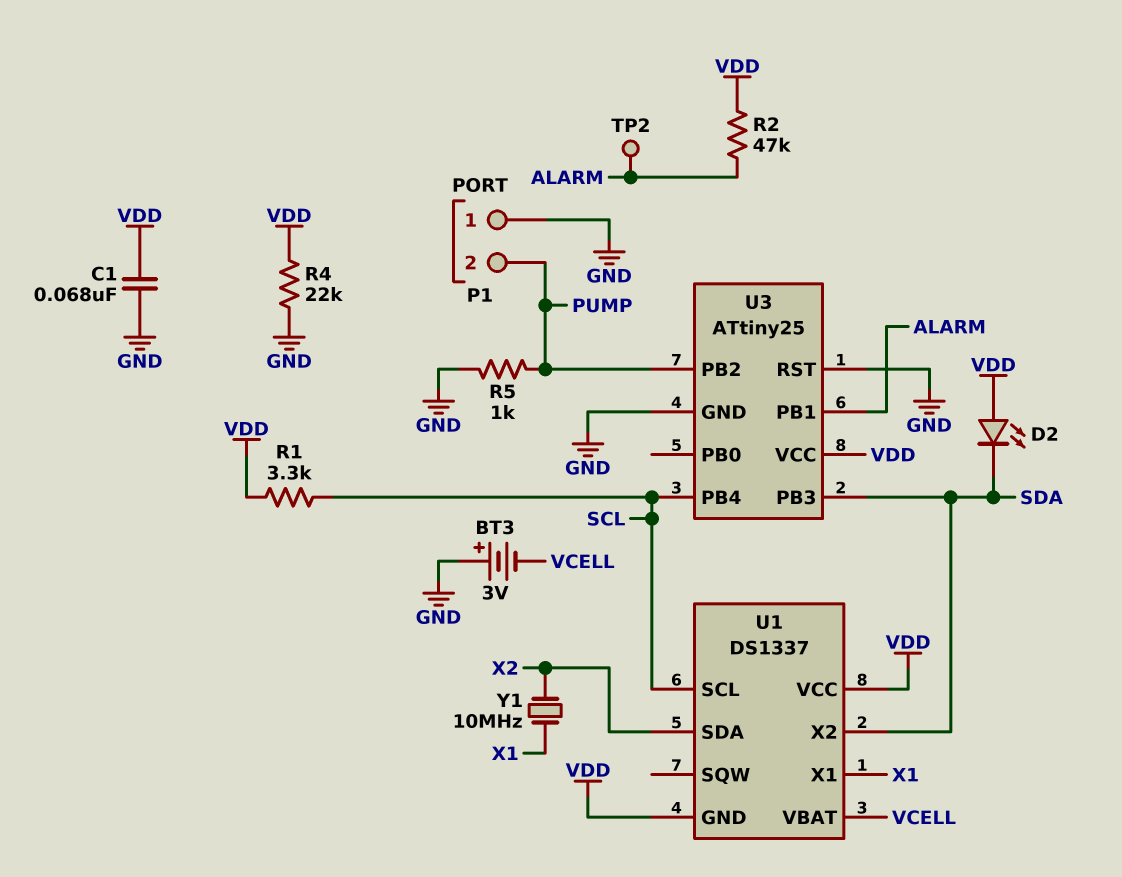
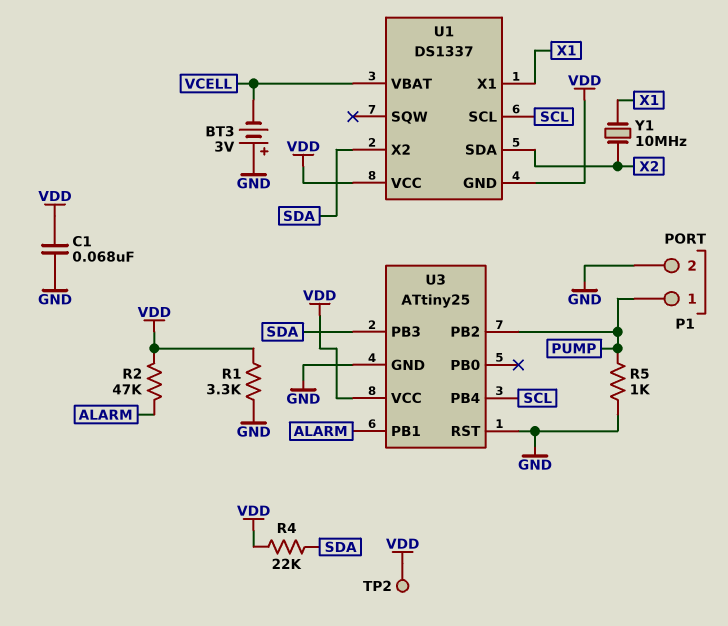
D2: LED (A VDD, K SDA) -> none
P1 pin 1: GND -> PUMP
P1 pin 2: PUMP -> GND
R1: 3.3k (SCL, VDD) -> 3.3k (GND, VDD)
R4: 22k (GND, VDD) -> 22k (SDA, VDD)
TP2: test point (ALARM) -> test point (VDD)

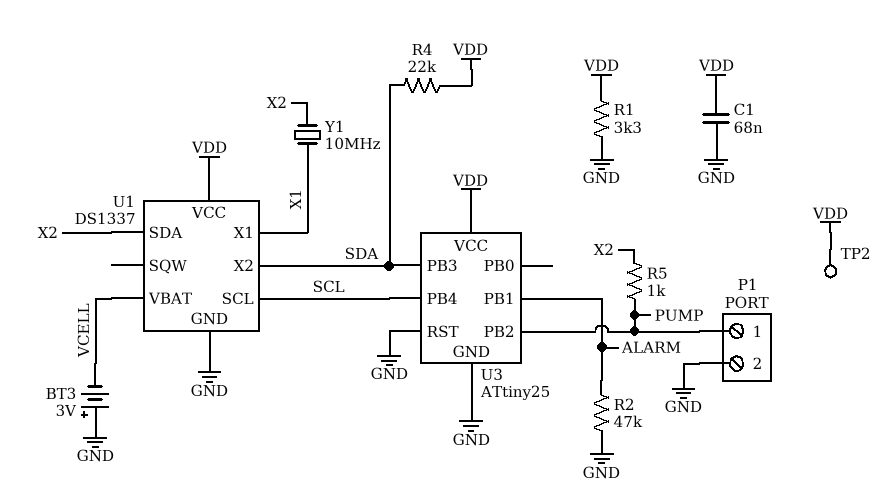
R2: 47k (ALARM, VDD) -> 47k (ALARM, GND)
R5: 1k (GND, PUMP) -> 1k (PUMP, X2)
U1 pin GND: VDD -> GND

